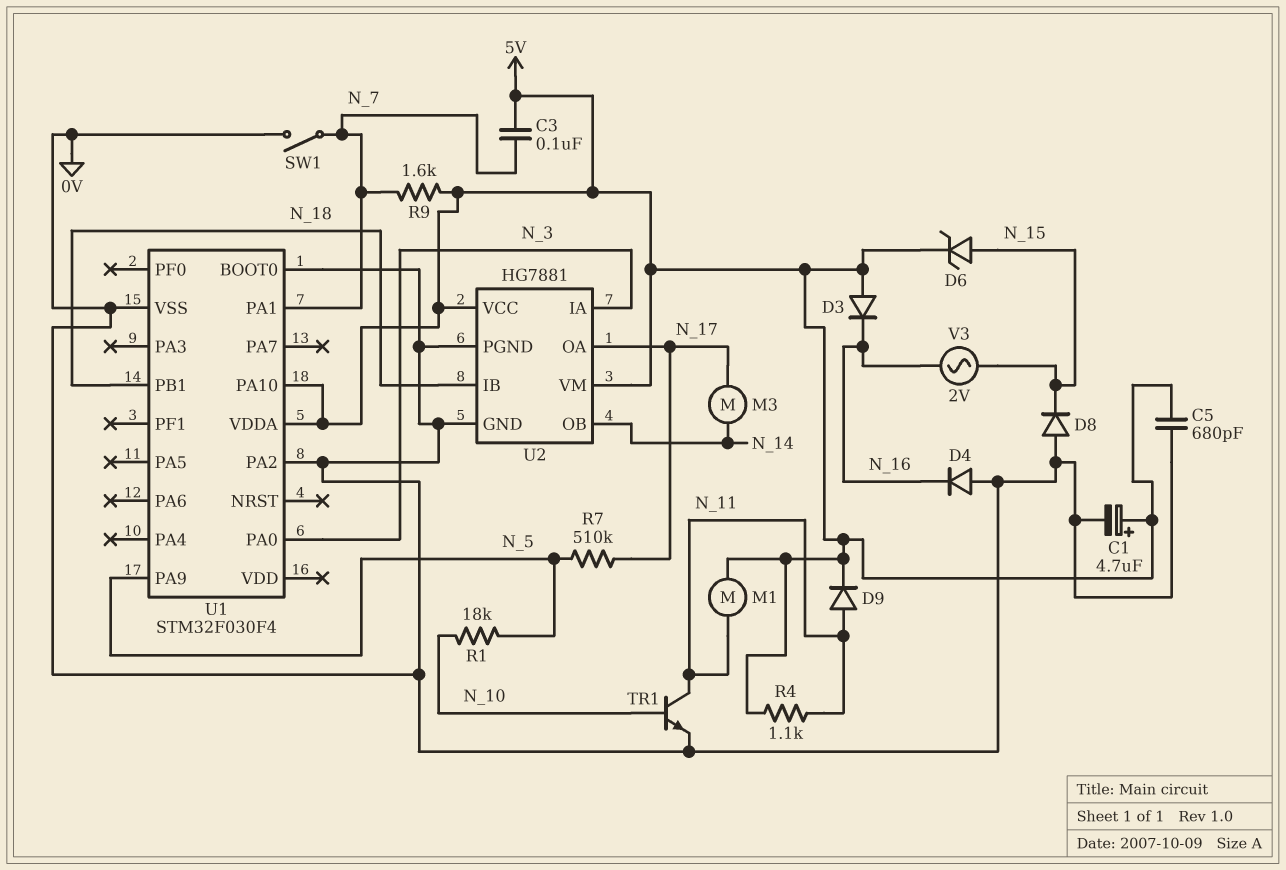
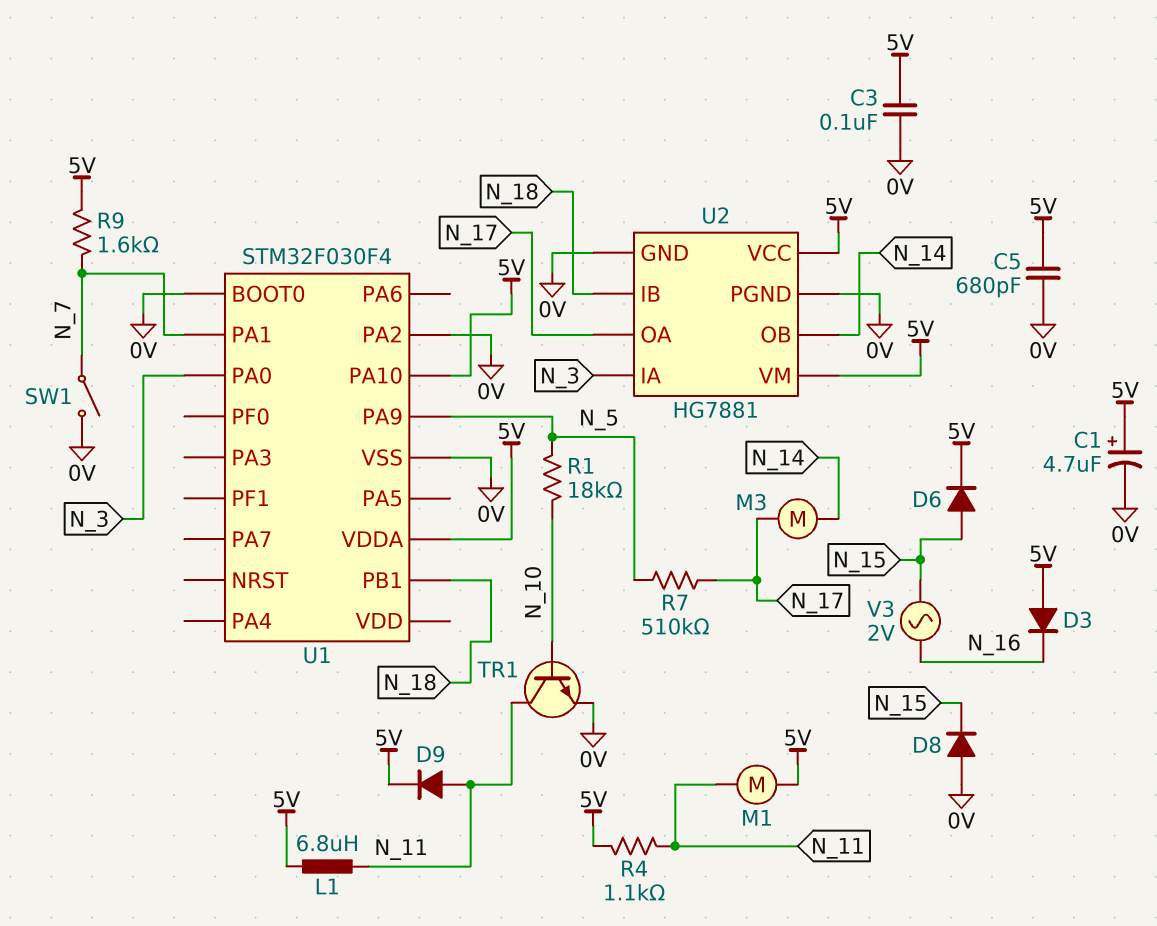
C3: 100nF (5V, N_7) -> 100nF (0V, 5V)
D4: diode (A 0V, K N_16) -> none
D6: zener (A N_15, K 5V) -> diode (A N_15, K 5V)
L1: none -> 6.8uH (5V, N_11)

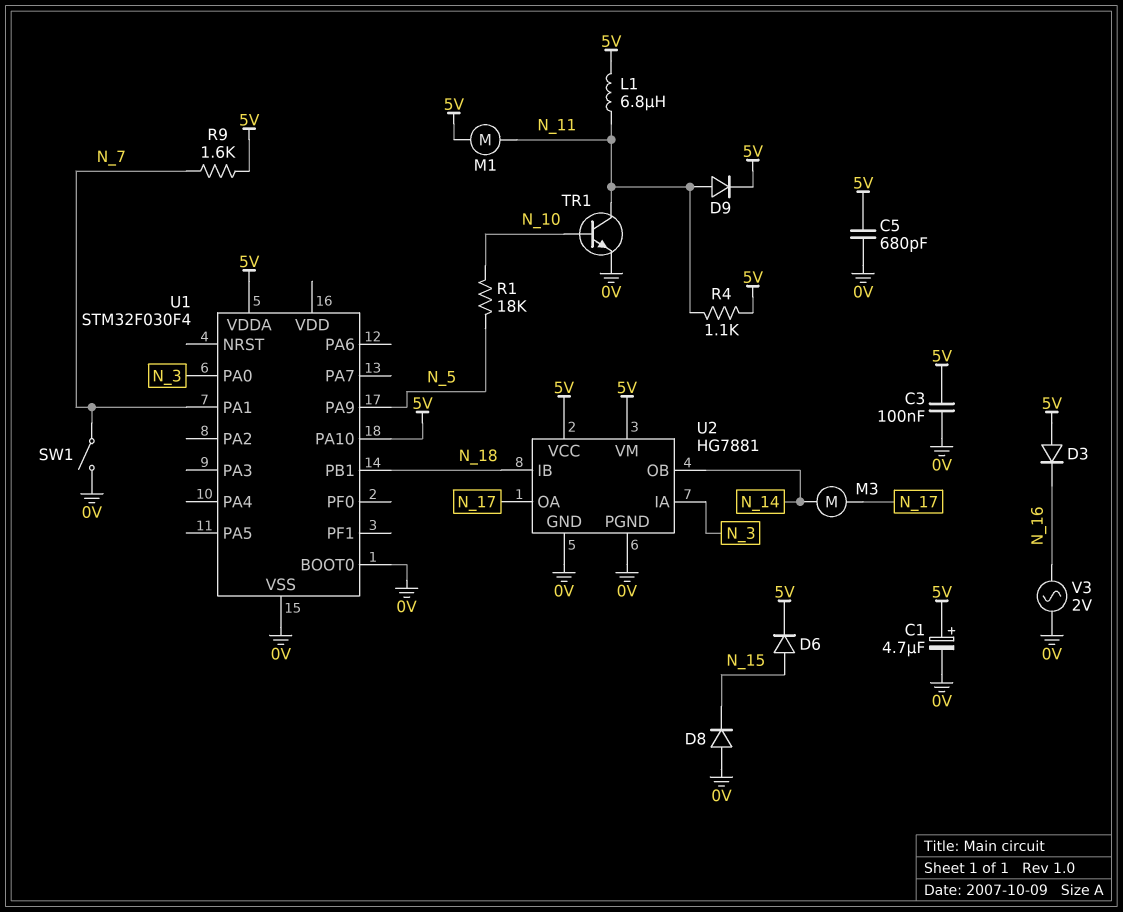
R7: 510k (N_5, N_17) -> none
U1 pin PA2: 0V -> none
V3: AC 2V (N_15, N_16) -> AC 2V (0V, N_16)

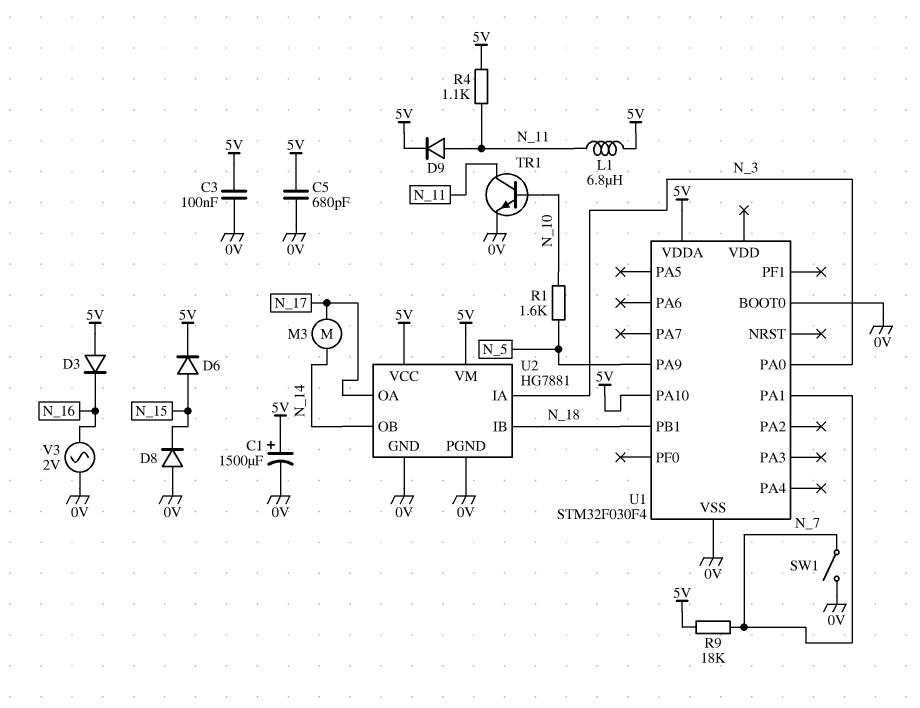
C1: 4.7uF (plus 5V, minus 0V) -> 1500uF (plus 5V, minus 0V)
M1: motor (5V, N_11) -> none
R1: 18k (N_5, N_10) -> 1.6k (N_5, N_10)
R9: 1.6k (5V, N_7) -> 18k (5V, N_7)

